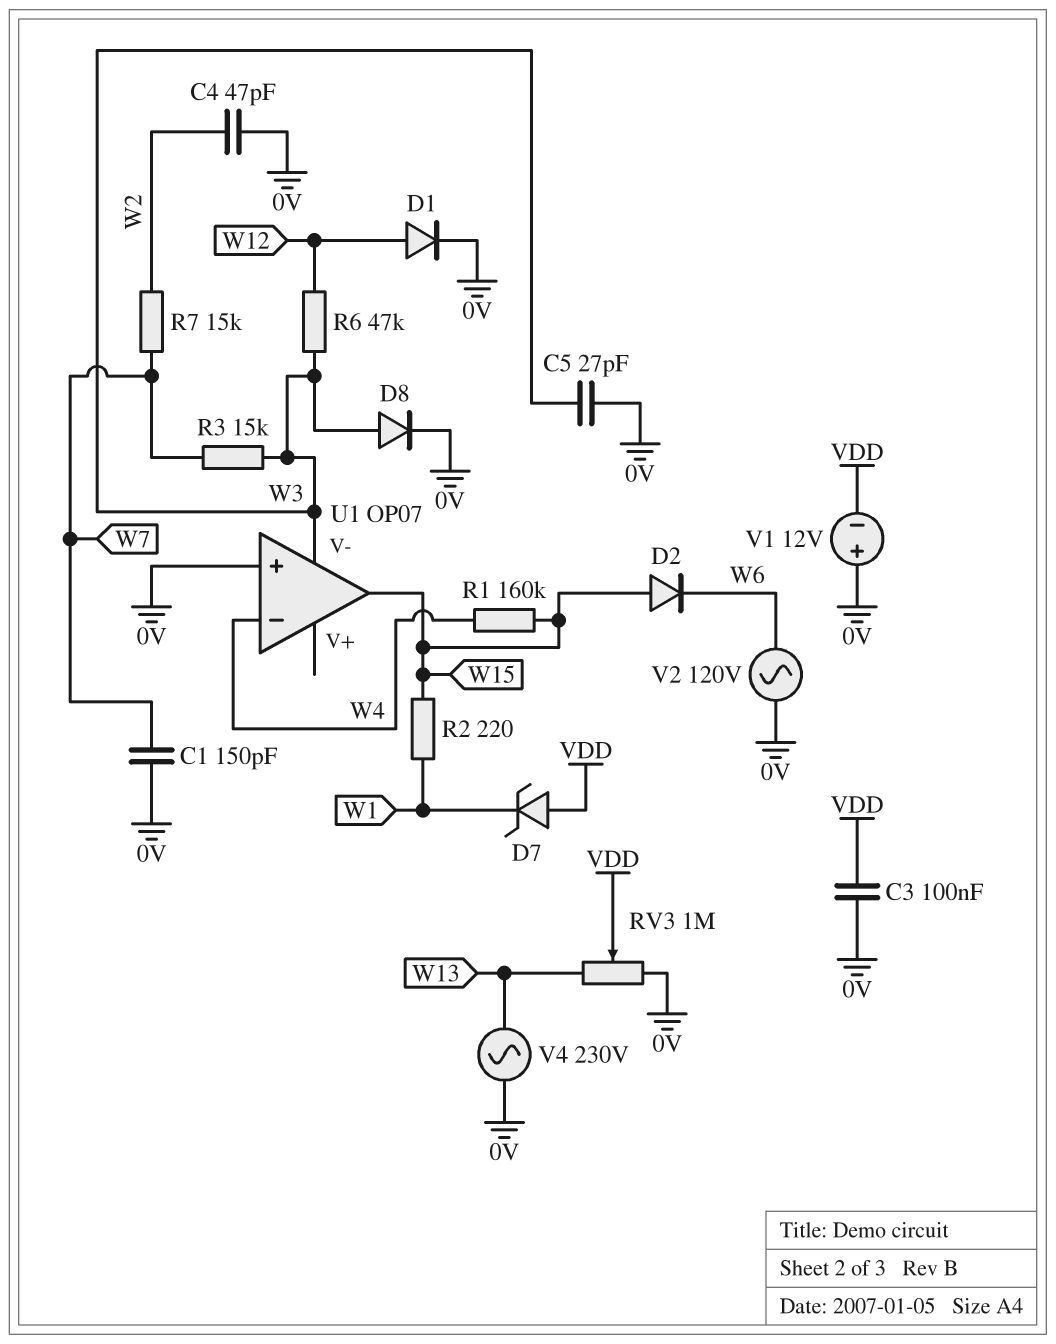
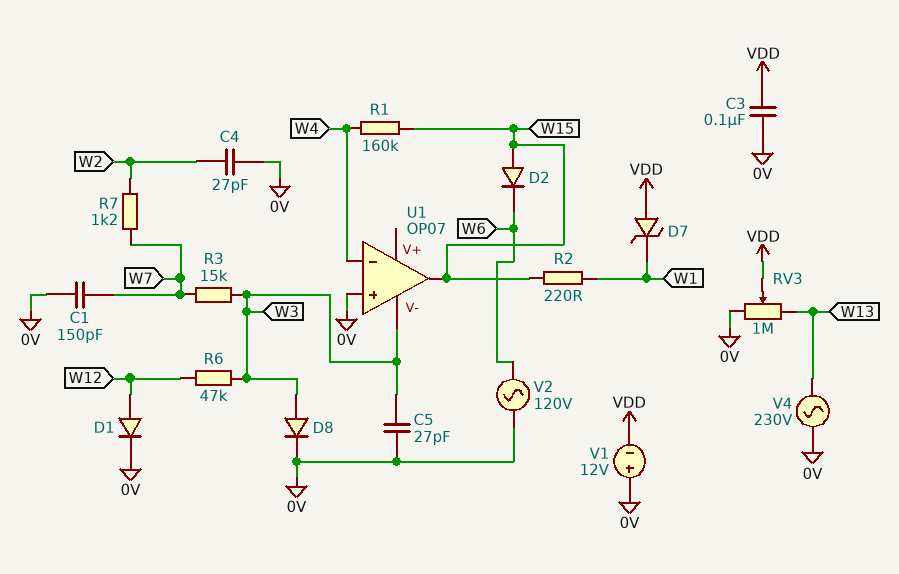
C4: 47pF (0V, W2) -> 27pF (0V, W2)
R7: 15k (W2, W7) -> 1.2k (W2, W7)

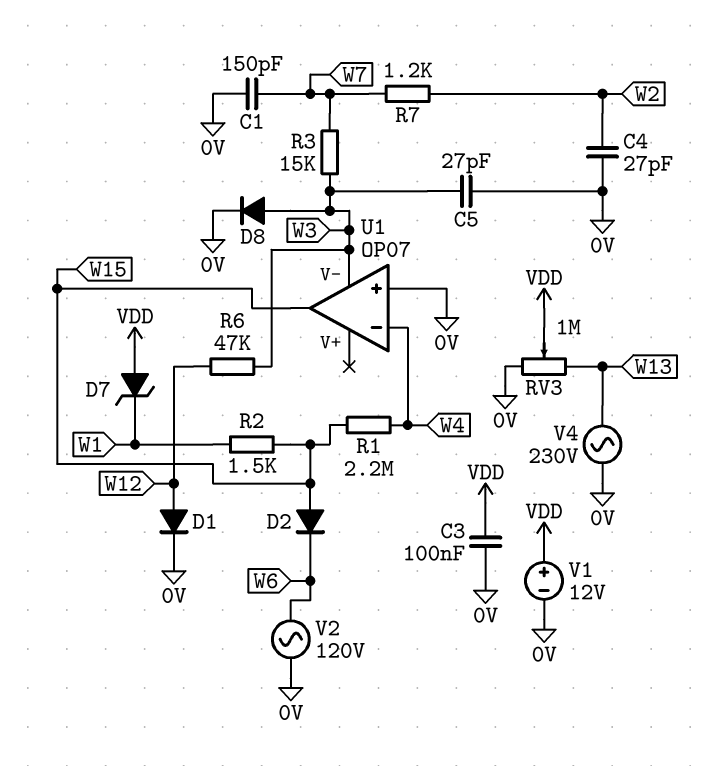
R1: 160k (W4, W15) -> 2.2M (W4, W15)
R2: 220 (W1, W15) -> 1.5k (W1, W15)
V1: 12V (plus 0V, minus VDD) -> 12V (plus VDD, minus 0V)

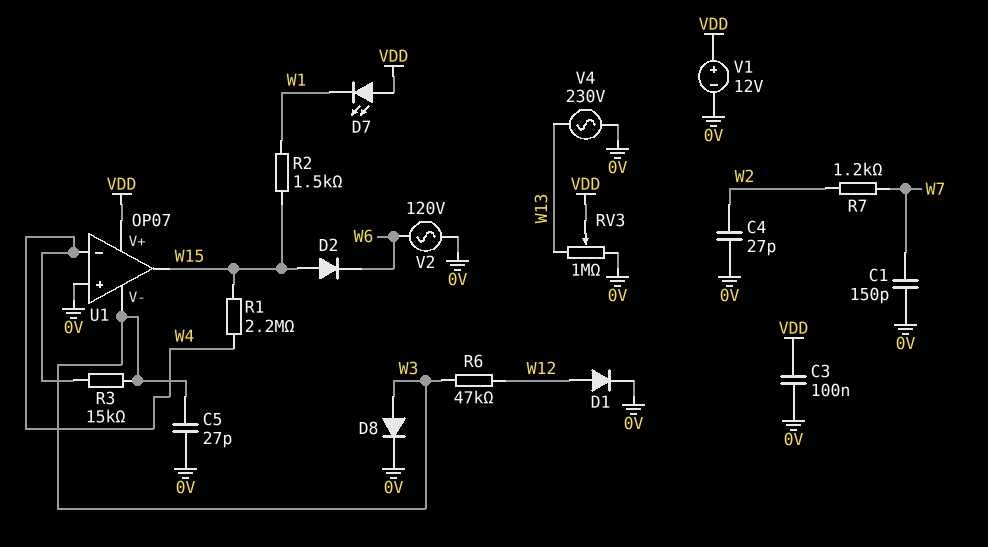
D7: zener (A VDD, K W1) -> LED (A VDD, K W1)
R3: 15k (W3, W7) -> 15k (W3, W4)
U1 pin V+: none -> VDD

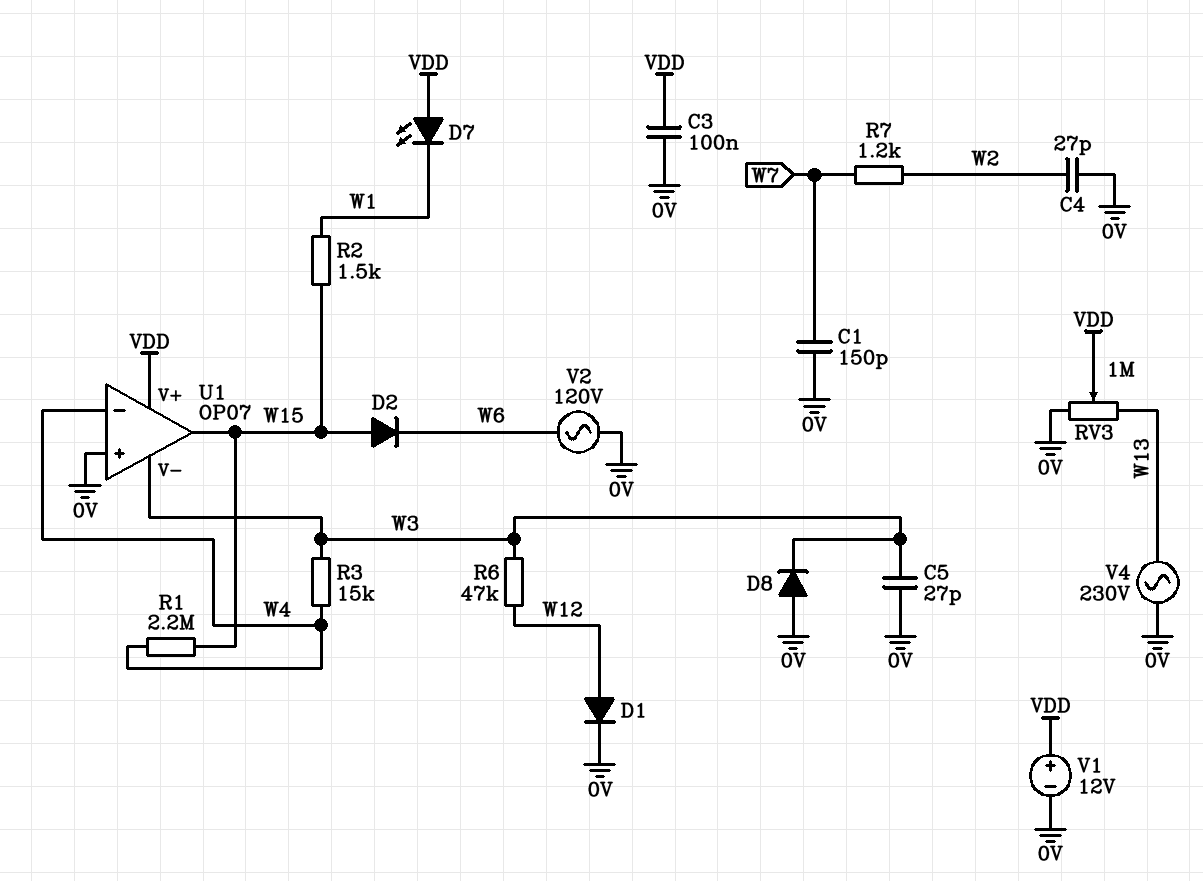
D8: diode (A W3, K 0V) -> diode (A 0V, K W3)

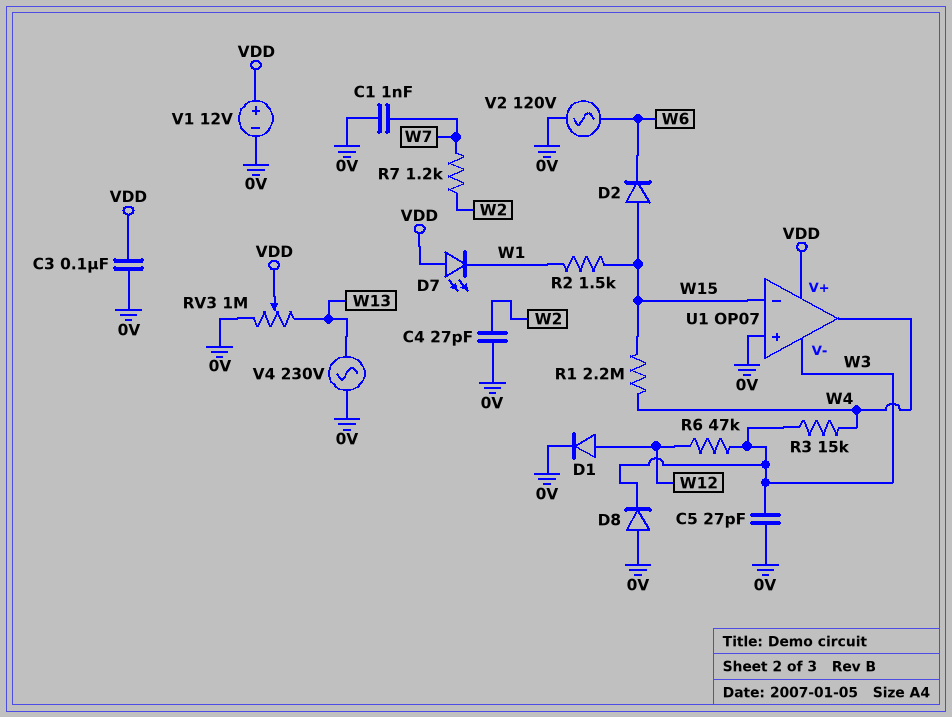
C1: 150pF (0V, W7) -> 1nF (0V, W7)
U1 pin in-: W4 -> W15
U1 pin out: W15 -> W4

